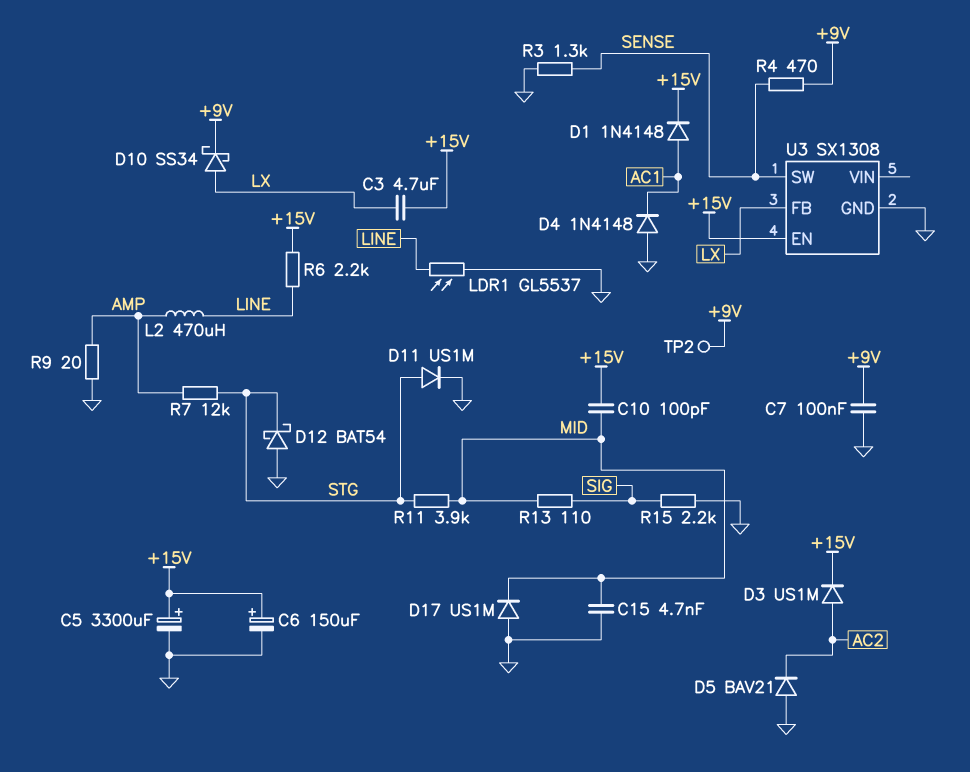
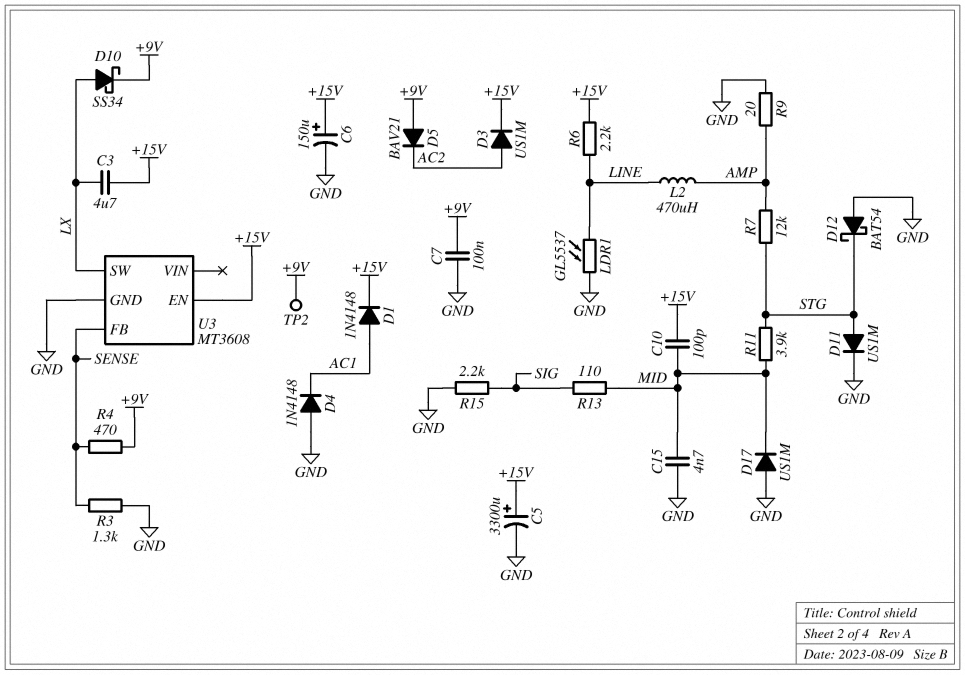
D5: diode BAV21 (A GND, K AC2) -> diode BAV21 (A +9V, K AC2)
U3: SX1308 -> MT3608
U3 pin FB: LX -> SENSE
U3 pin SW: SENSE -> LX

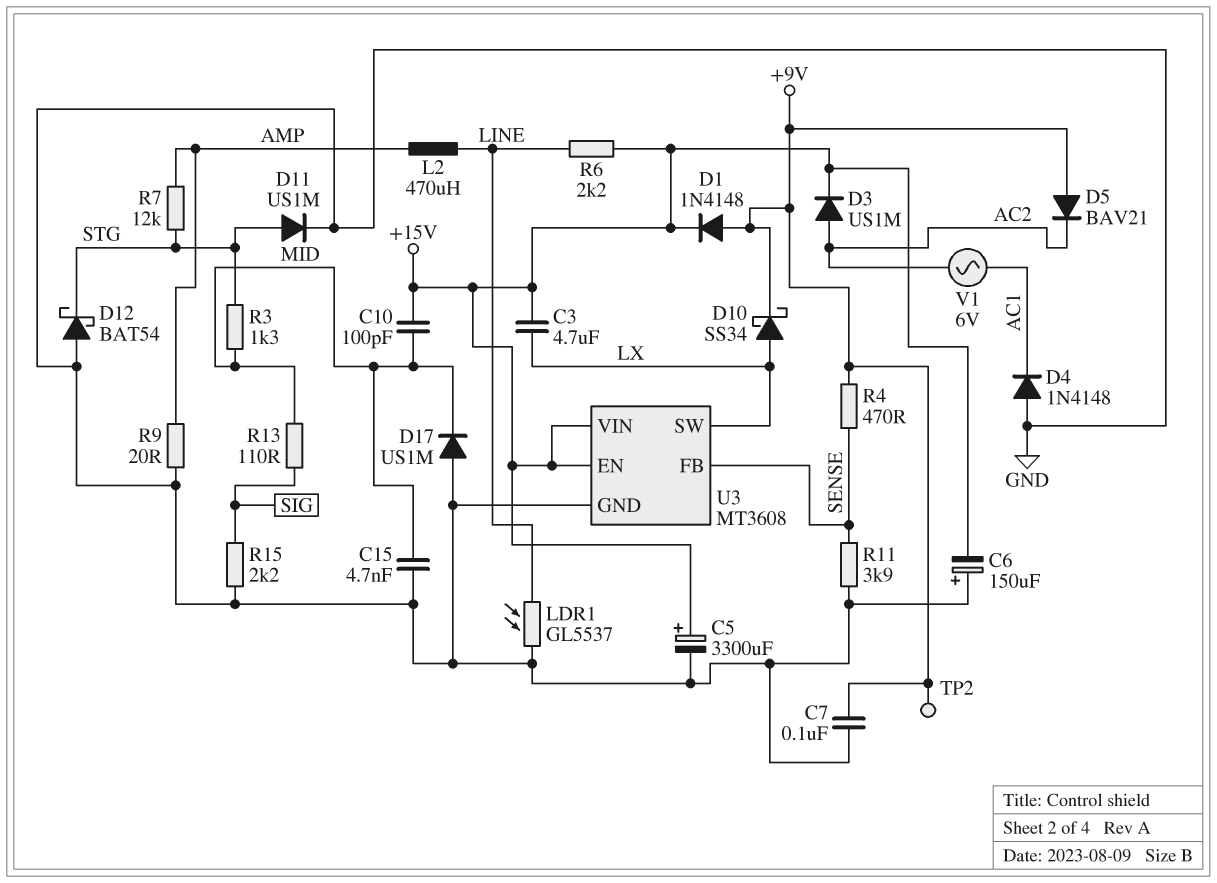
C6: 150uF (plus +15V, minus GND) -> 150uF (plus GND, minus +15V)
D1: diode 1N4148 (A AC1, K +15V) -> diode 1N4148 (A +9V, K +15V)
R3: 1.3k (GND, SENSE) -> 1.3k (MID, STG)
R11: 3.9k (MID, STG) -> 3.9k (GND, SENSE)
U3 pin VIN: none -> +15V
V1: none -> AC 6V (AC1, AC2)

